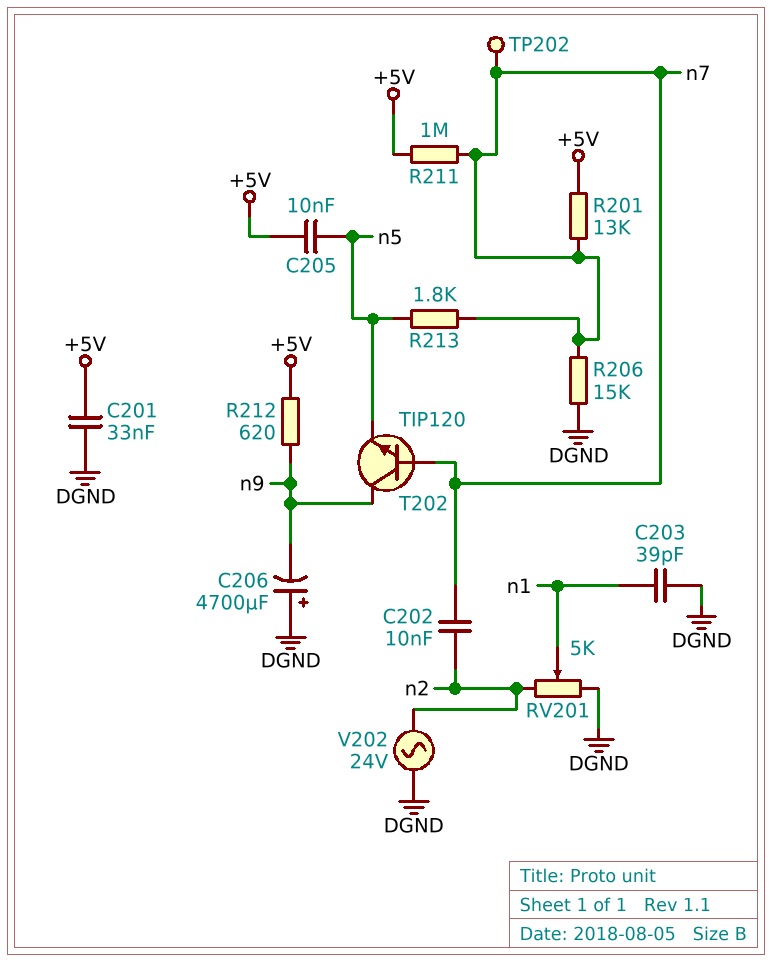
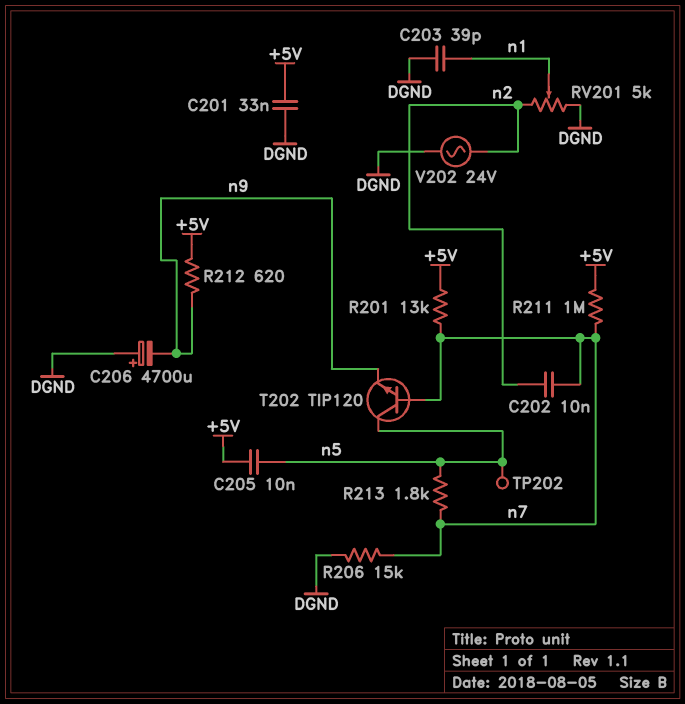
T202: NPN TIP120 (B n7, C n9, E n5) -> NPN TIP120 (B n7, C n5, E n9)
TP202: test point (n7) -> test point (n5)

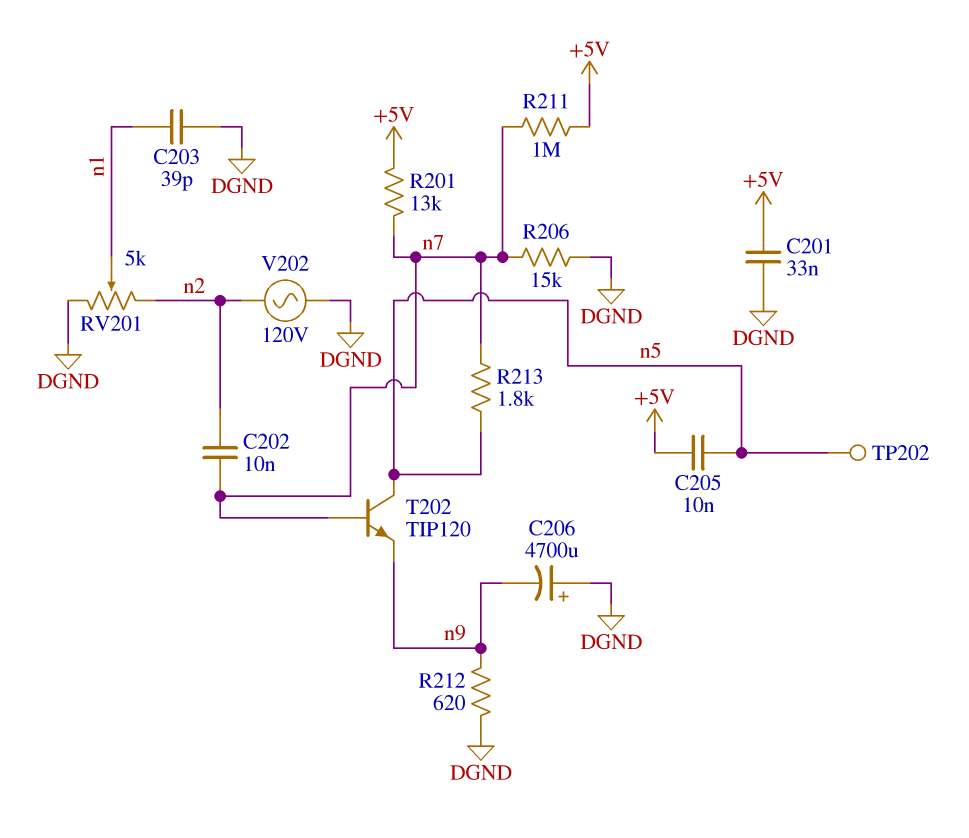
R212: 620 (+5V, n9) -> 620 (DGND, n9)
V202: AC 24V (DGND, n2) -> AC 120V (DGND, n2)

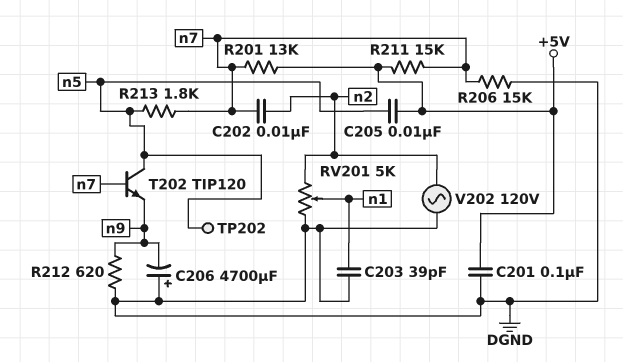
C201: 33nF (+5V, DGND) -> 100nF (+5V, DGND)
R211: 1M (+5V, n7) -> 15k (+5V, n7)

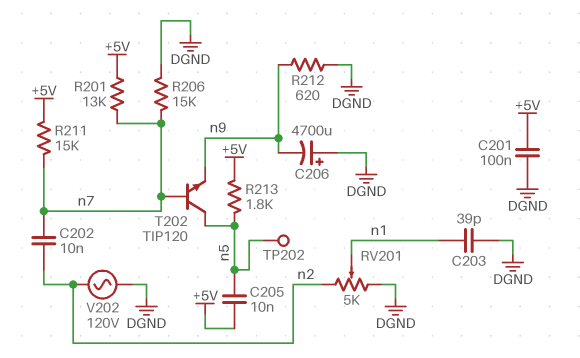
R213: 1.8k (n5, n7) -> 1.8k (+5V, n5)

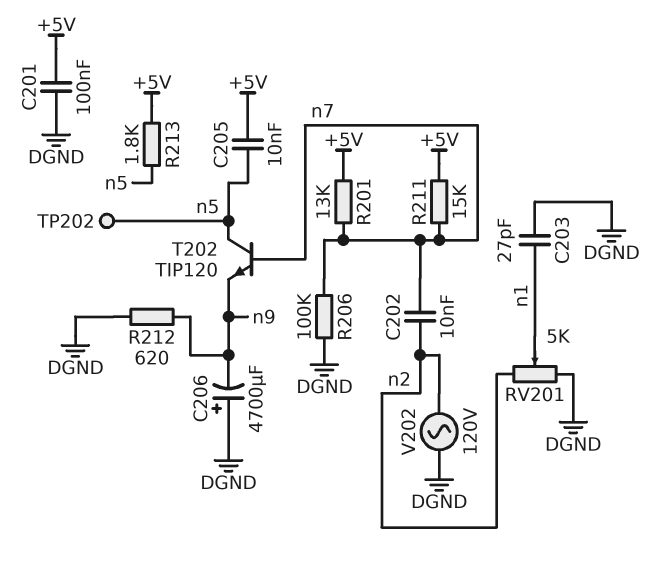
C203: 39pF (DGND, n1) -> 27pF (DGND, n1)
R206: 15k (DGND, n7) -> 100k (DGND, n7)

